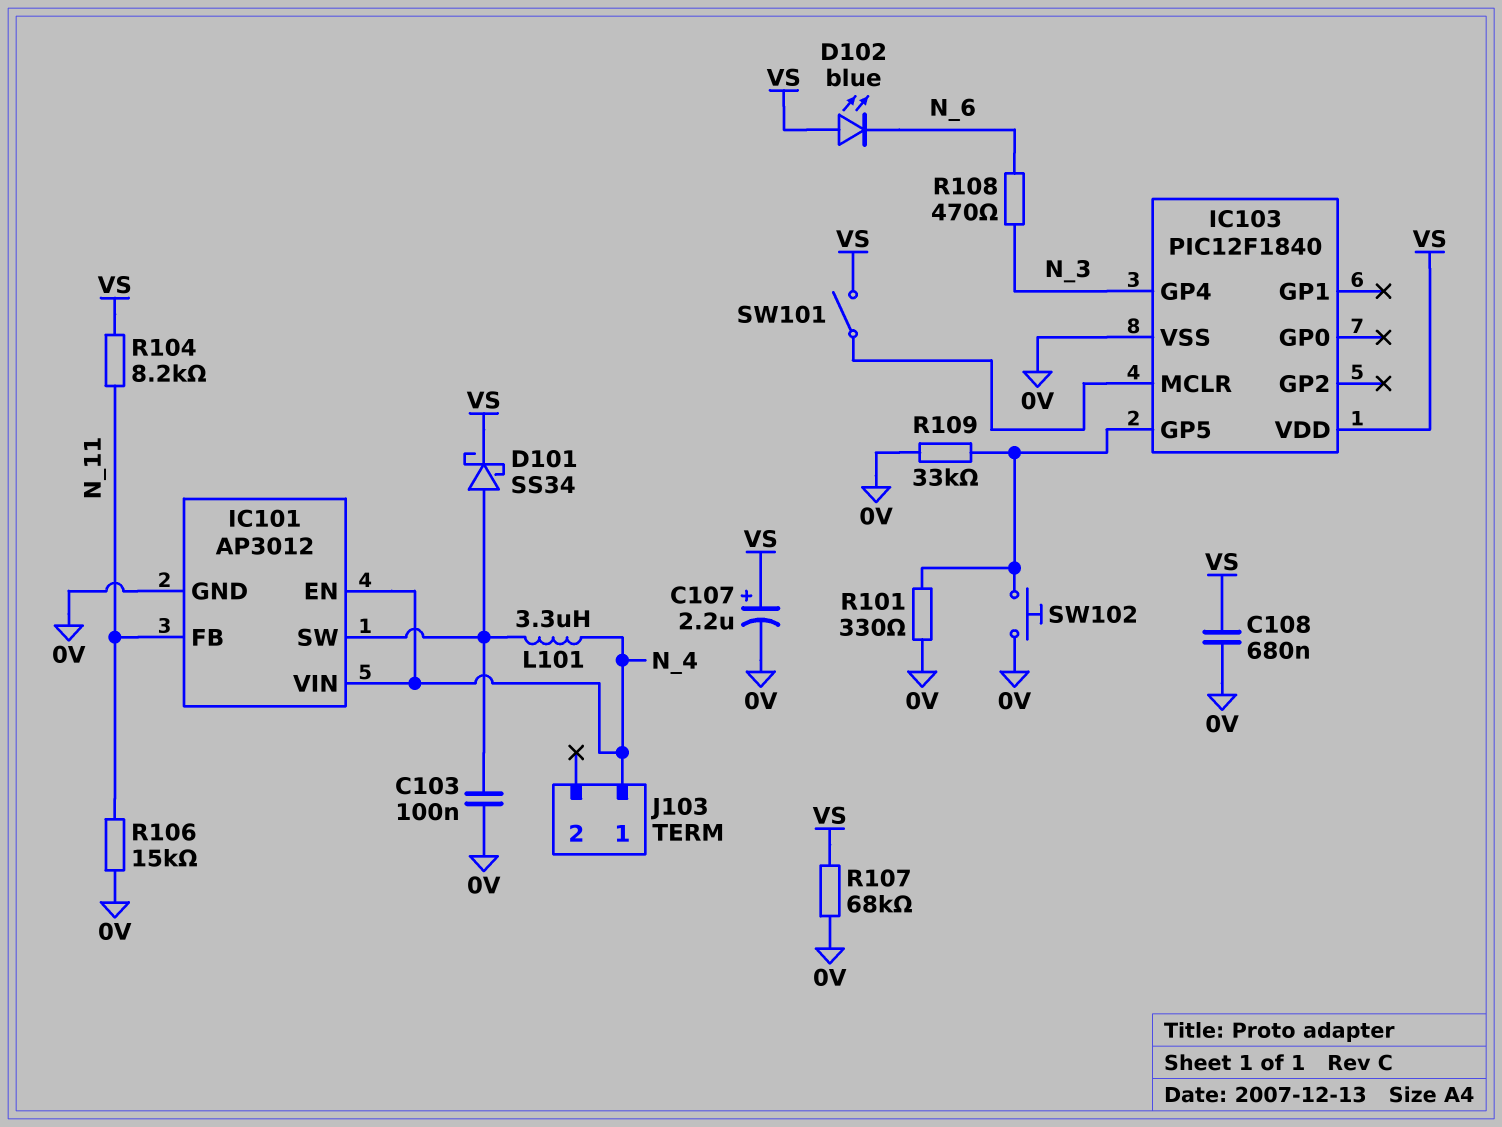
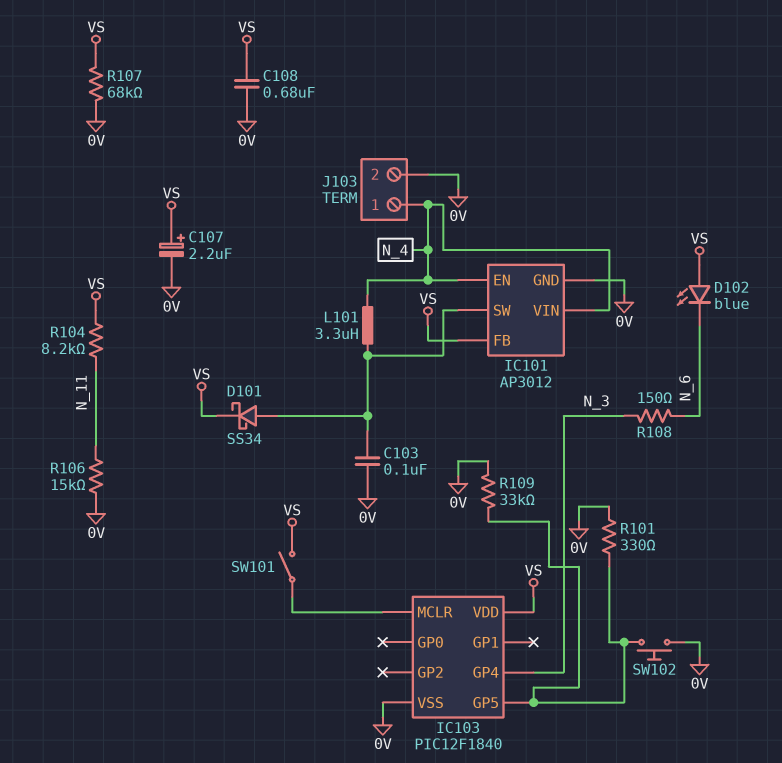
IC101 pin FB: N_11 -> VS
J103 pin 2: none -> 0V
R108: 470 (N_3, N_6) -> 150 (N_3, N_6)

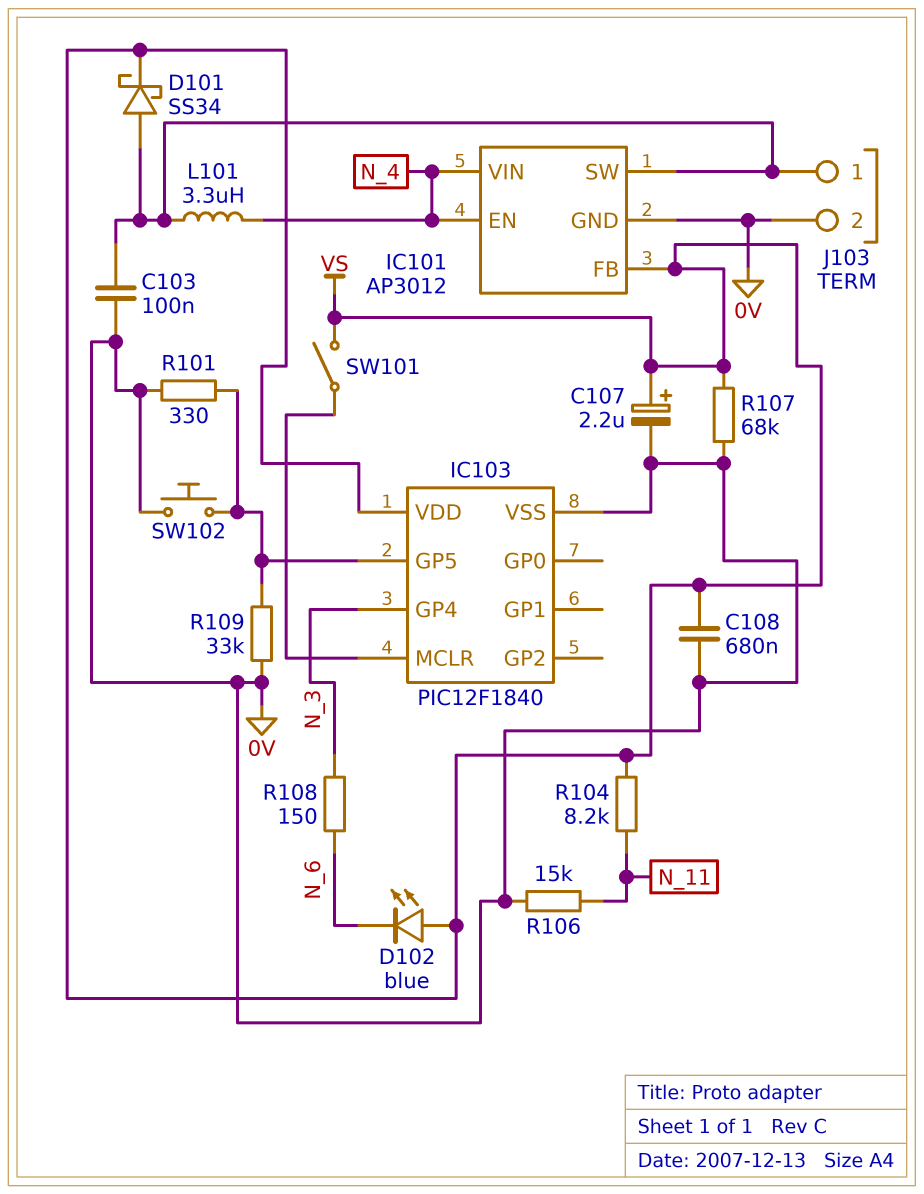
J103 pin 1: N_4 -> IC101/SW

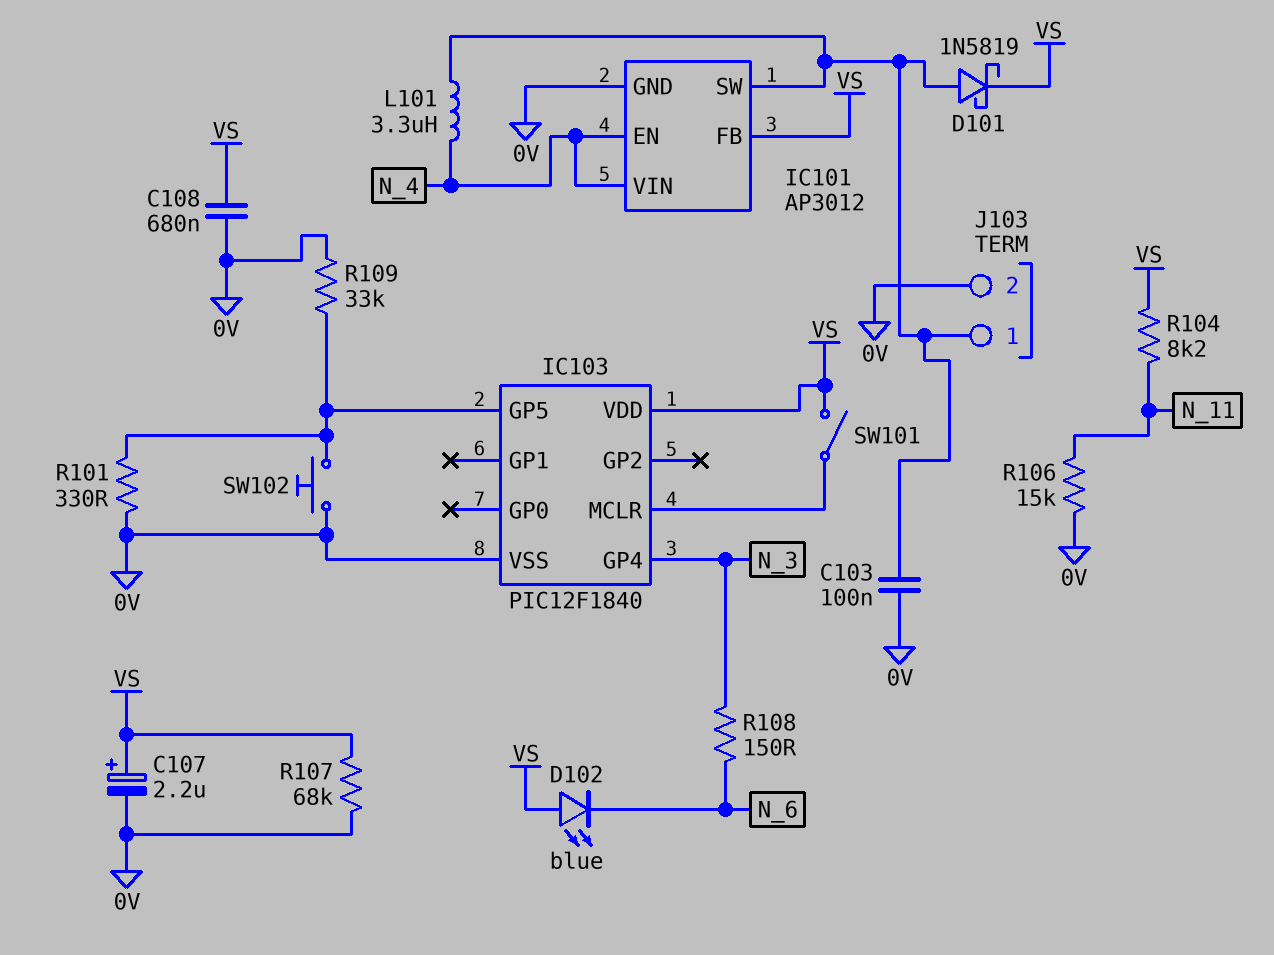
D101: schottky SS34 (A IC101/SW, K VS) -> schottky 1N5819 (A IC101/SW, K VS)

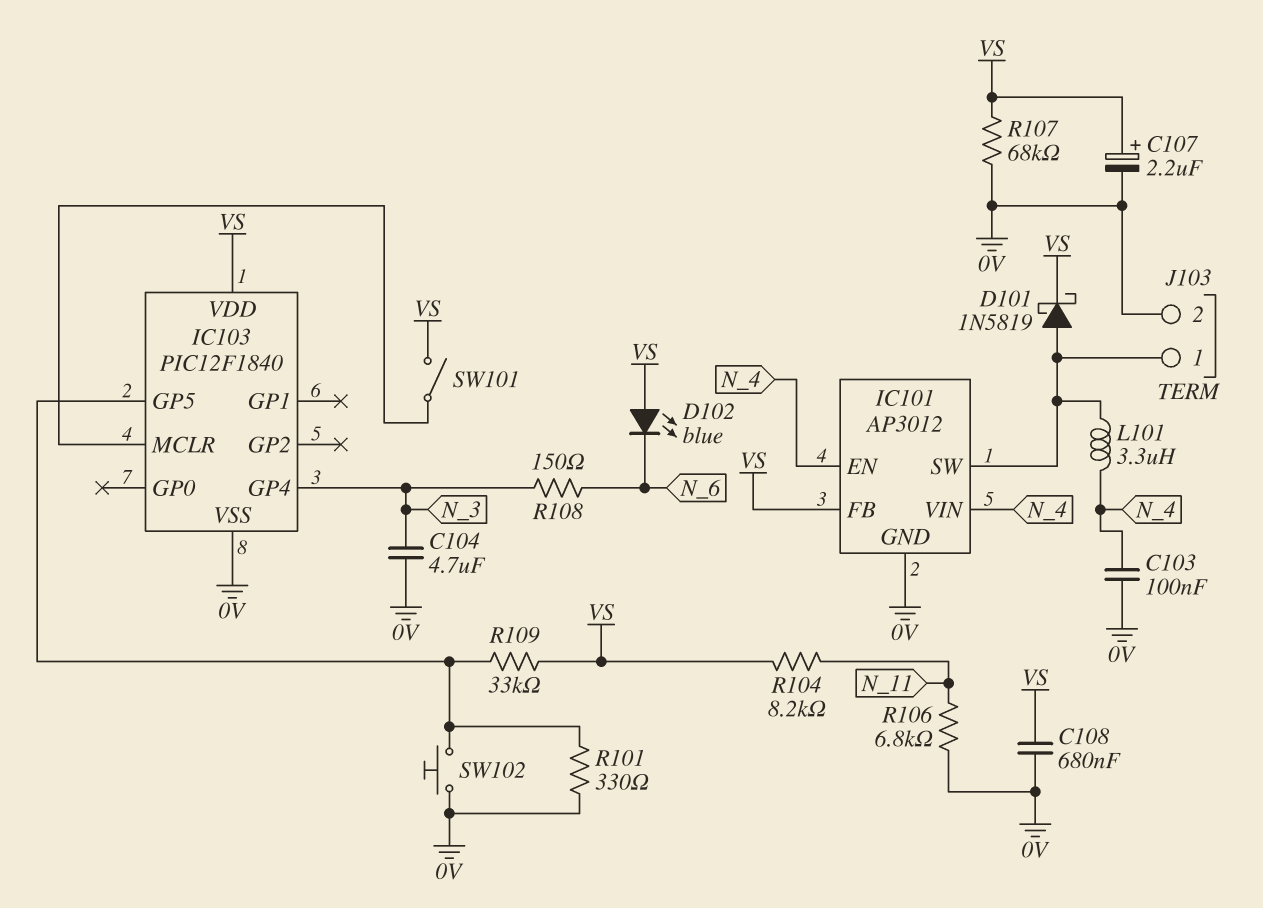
C103: 100nF (0V, IC101/SW) -> 100nF (0V, N_4)
C104: none -> 4.7uF (0V, N_3)
R106: 15k (0V, N_11) -> 6.8k (0V, N_11)
R109: 33k (0V, IC103/GP5) -> 33k (IC103/GP5, VS)

